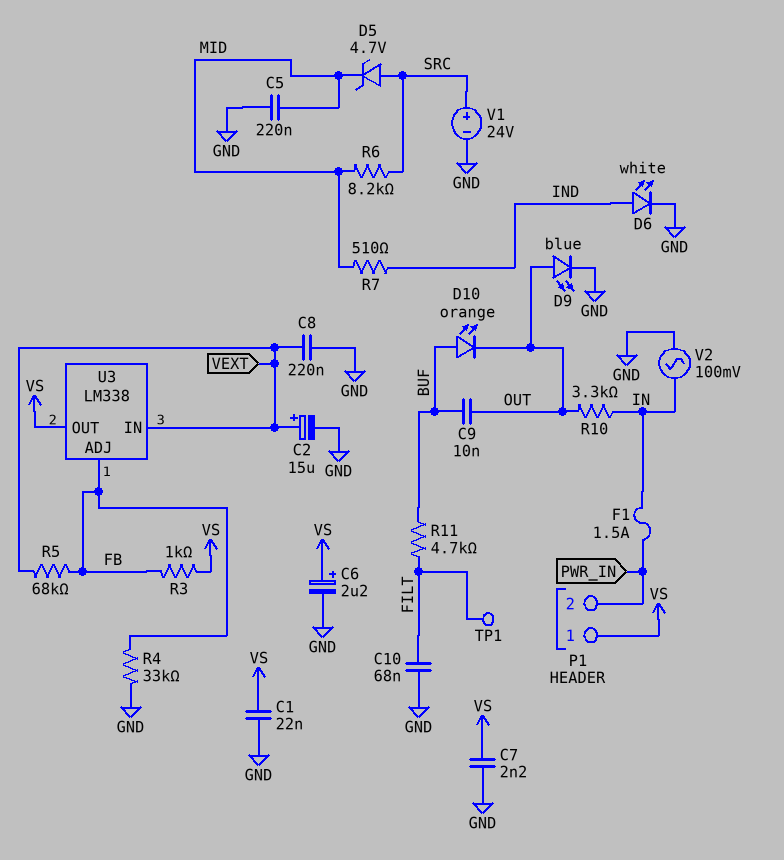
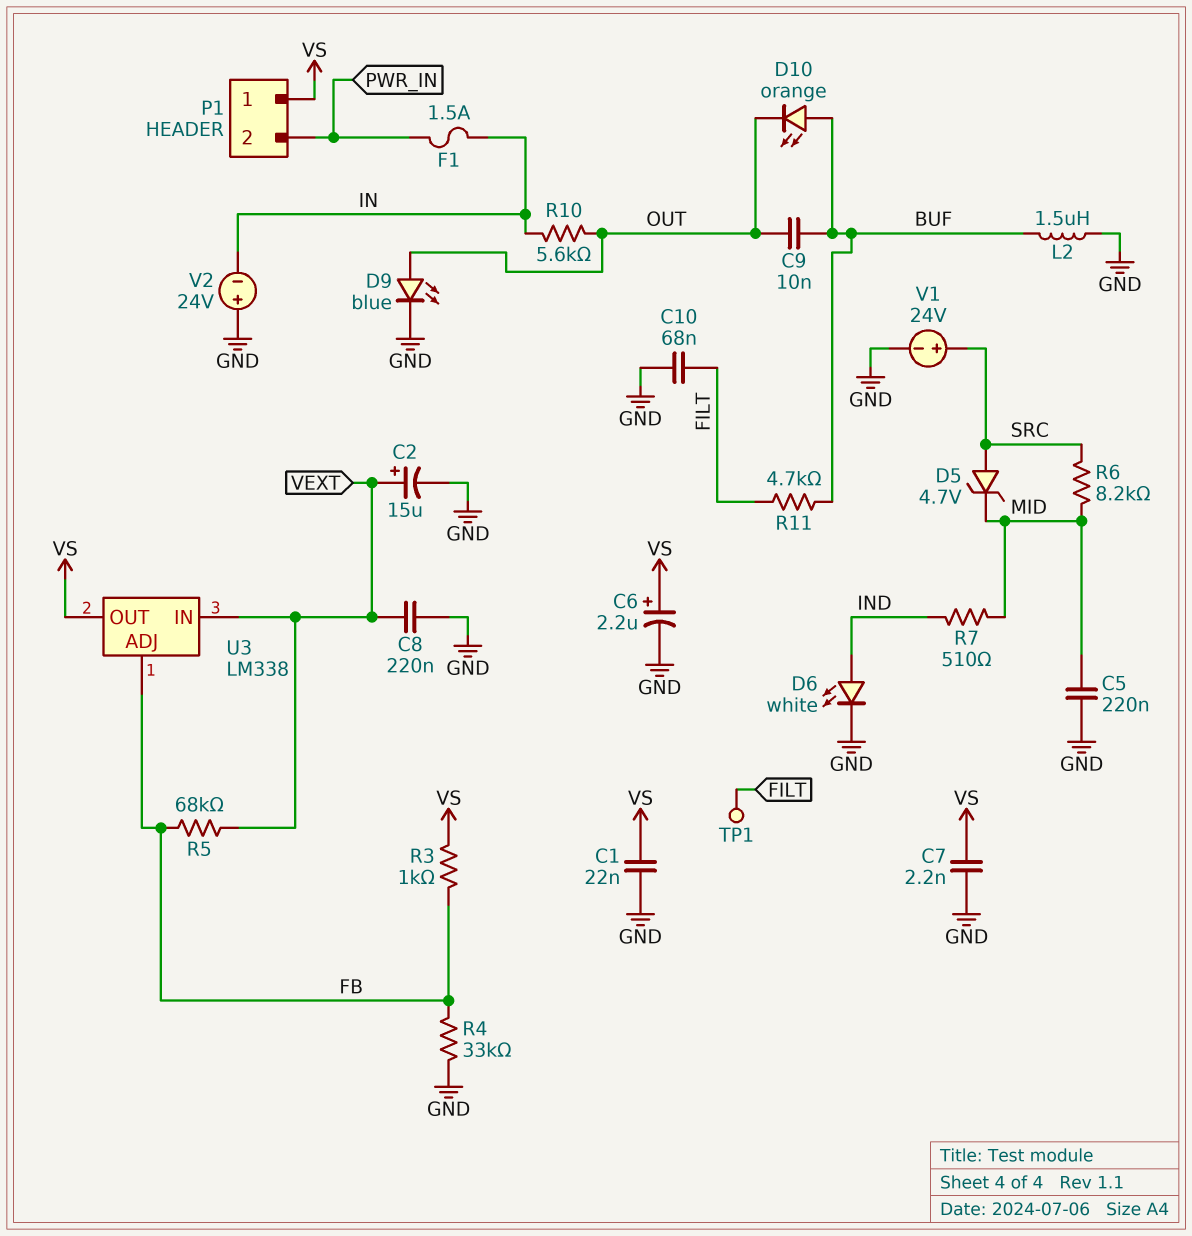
L2: none -> 1.5uH (BUF, GND)
R10: 3.3k (IN, OUT) -> 5.6k (IN, OUT)
V2: AC 100mV (GND, IN) -> 24V (plus GND, minus IN)

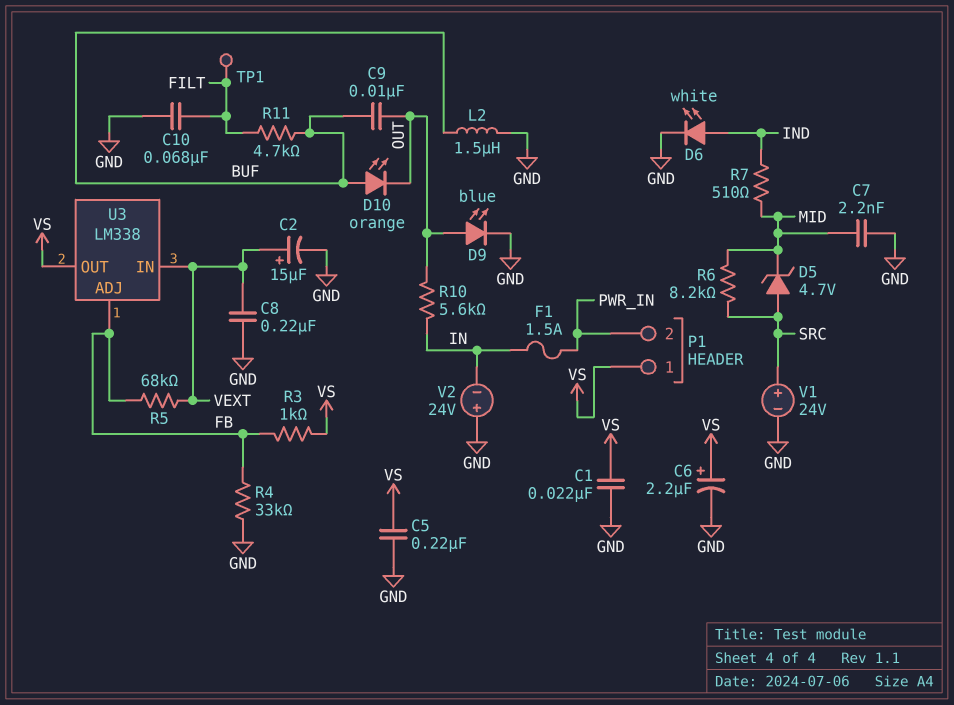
C5: 220nF (GND, MID) -> 220nF (GND, VS)
C7: 2.2nF (GND, VS) -> 2.2nF (GND, MID)

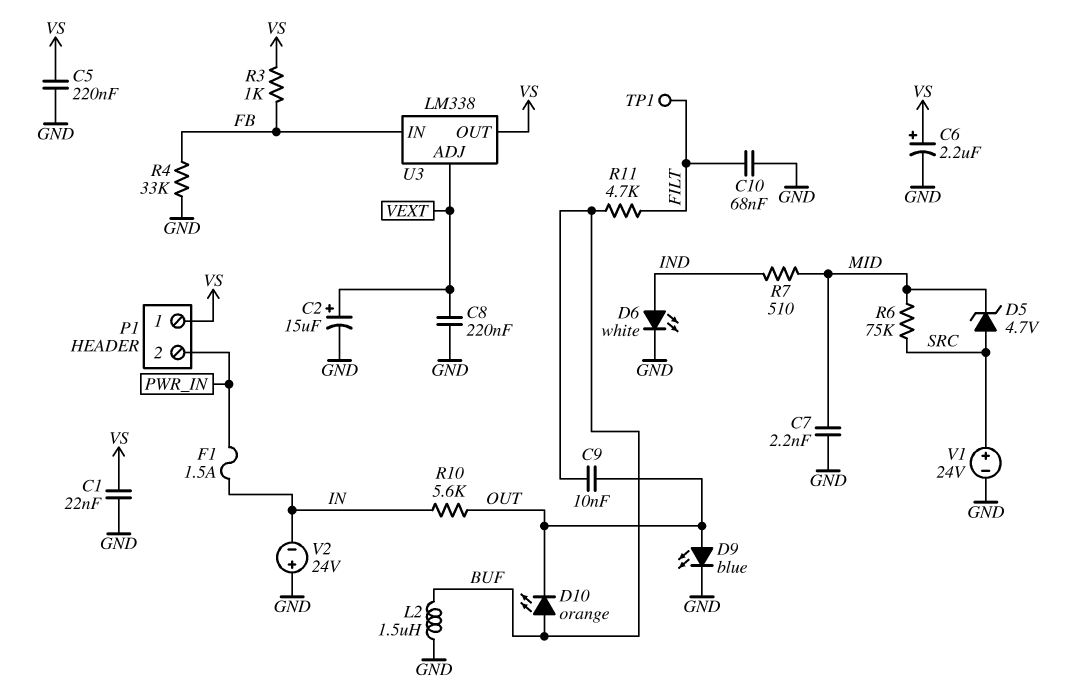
R5: 68k (FB, VEXT) -> none
R6: 8.2k (MID, SRC) -> 75k (MID, SRC)
U3 pin ADJ: FB -> VEXT
U3 pin IN: VEXT -> FB

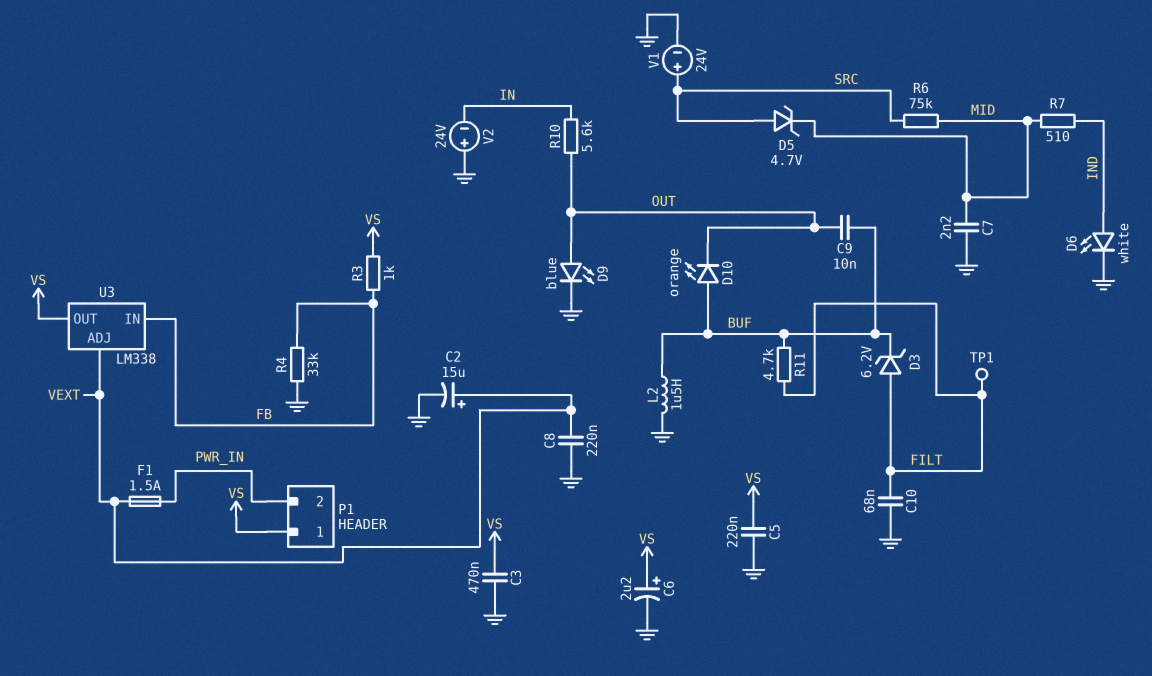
C1: 22nF (GND, VS) -> none
C3: none -> 470nF (GND, VS)
D3: none -> zener 6.2V (A FILT, K BUF)
F1: 1.5A (IN, PWR_IN) -> 1.5A (PWR_IN, VEXT)

